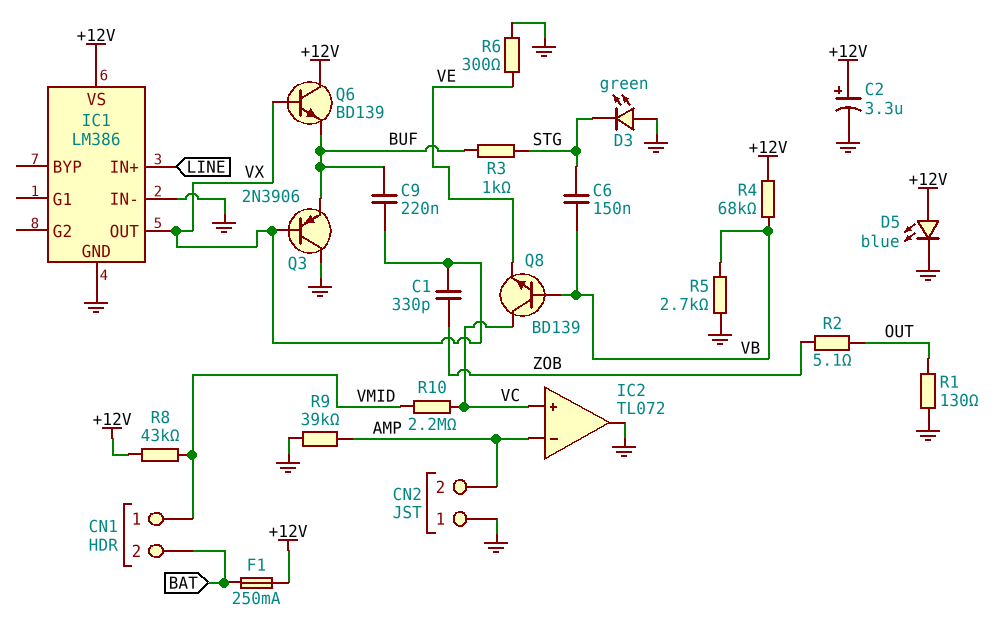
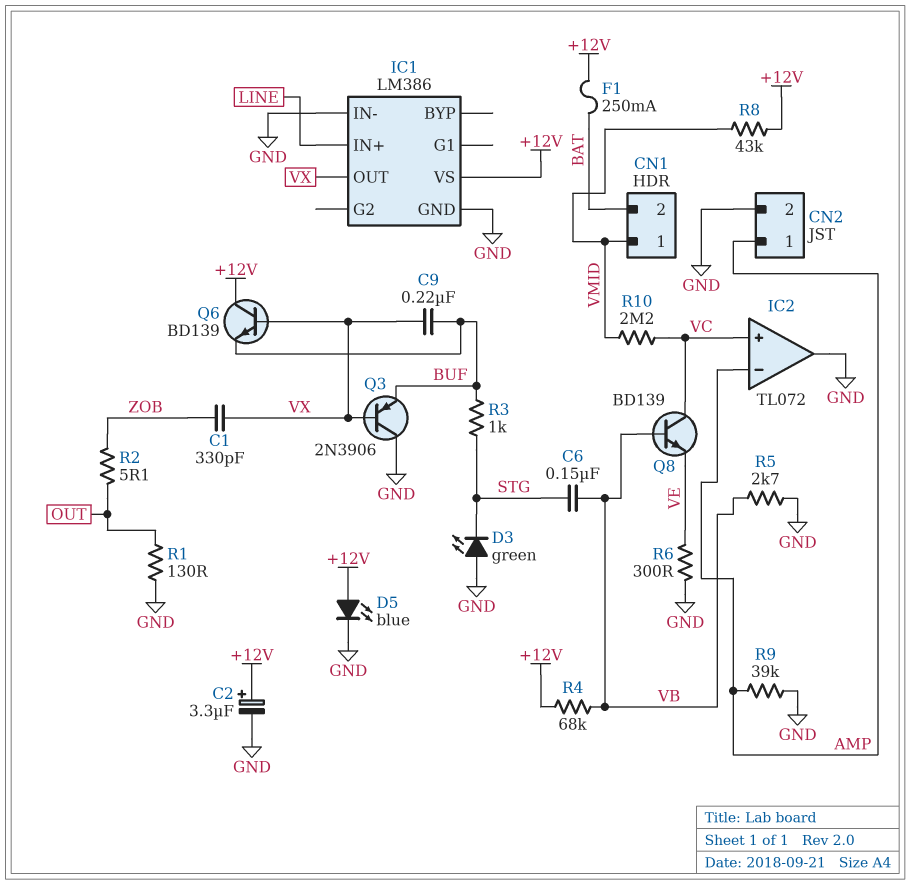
CN2 pin 1: GND -> AMP
CN2 pin 2: AMP -> GND

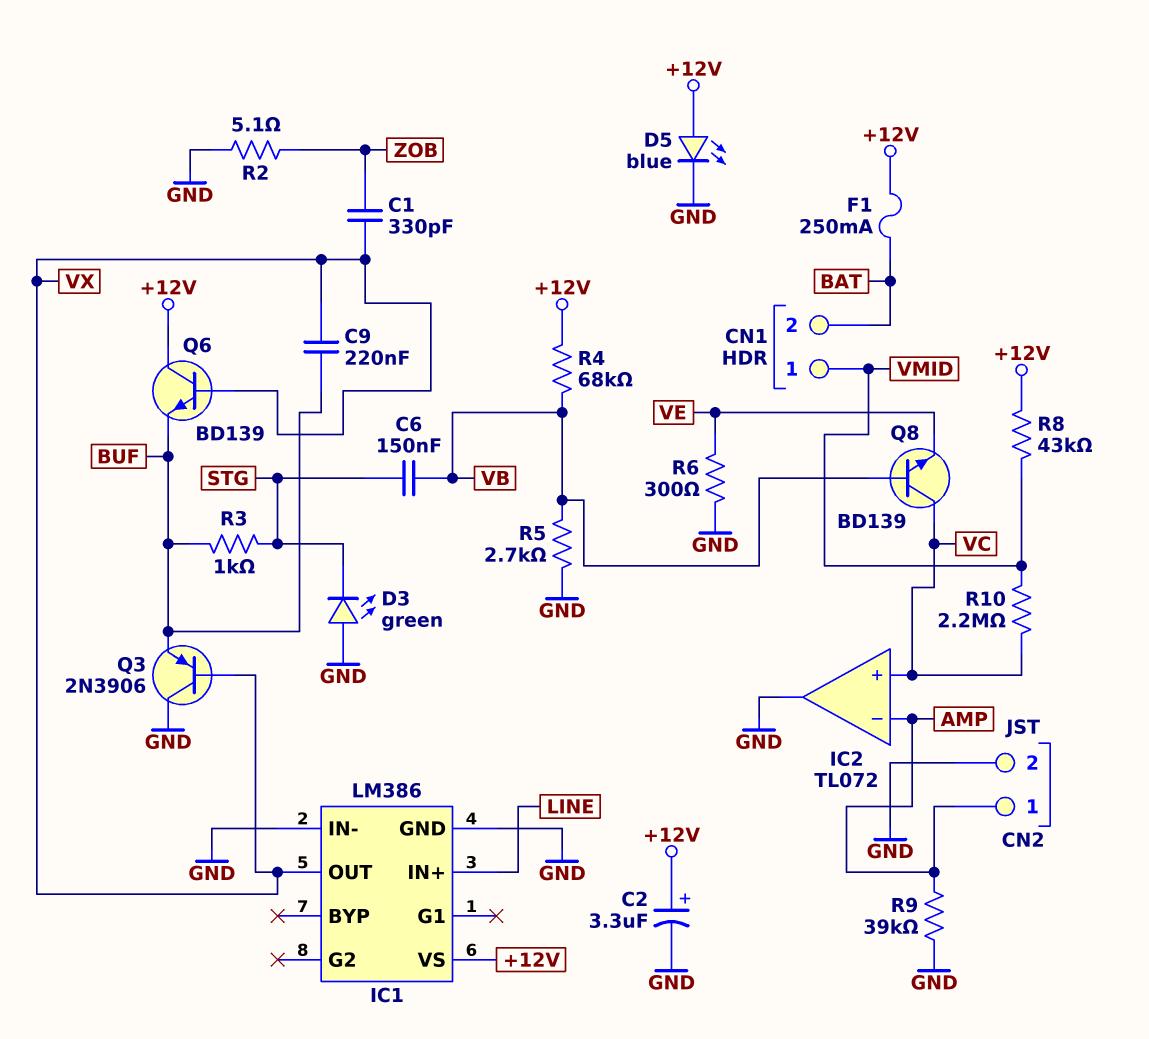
R1: 130 (GND, OUT) -> none
R2: 5.1 (OUT, ZOB) -> 5.1 (GND, ZOB)

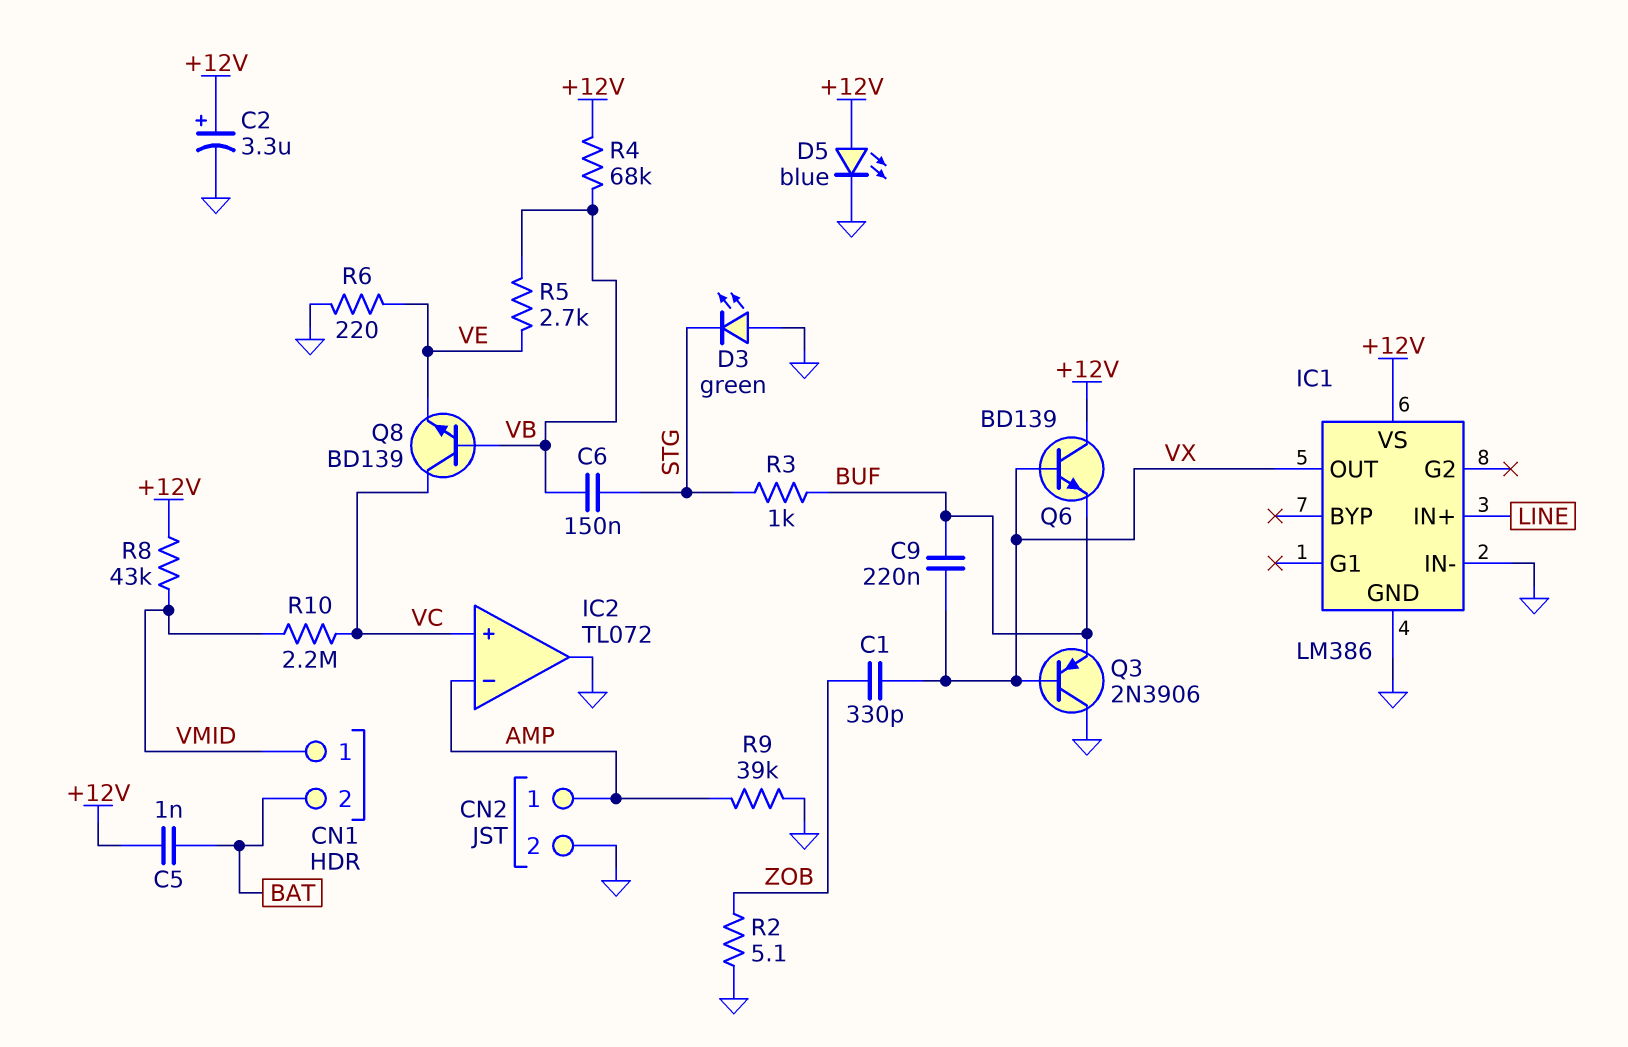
C5: none -> 1nF (+12V, BAT)
F1: 250mA (+12V, BAT) -> none
R5: 2.7k (GND, VB) -> 2.7k (VB, VE)
R6: 300 (GND, VE) -> 220 (GND, VE)

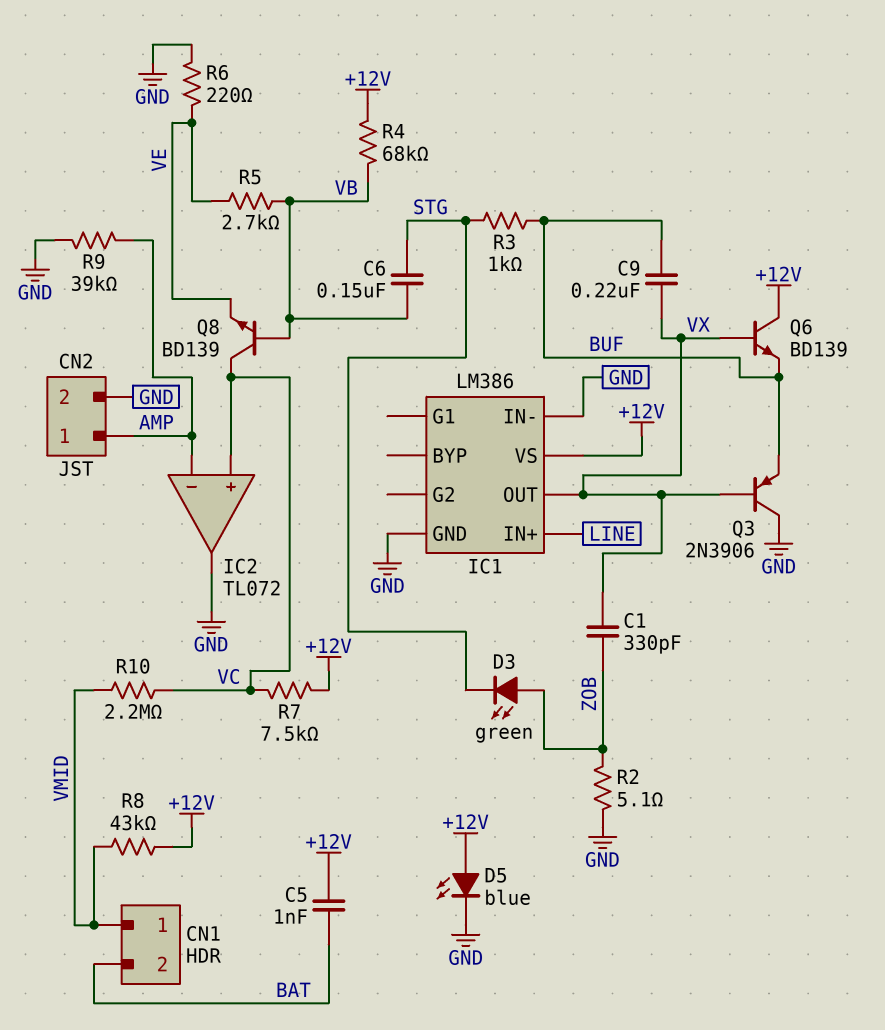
C2: 3.3uF (plus +12V, minus GND) -> none
D3: LED green (A GND, K STG) -> LED green (A ZOB, K STG)
R7: none -> 7.5k (+12V, VC)

